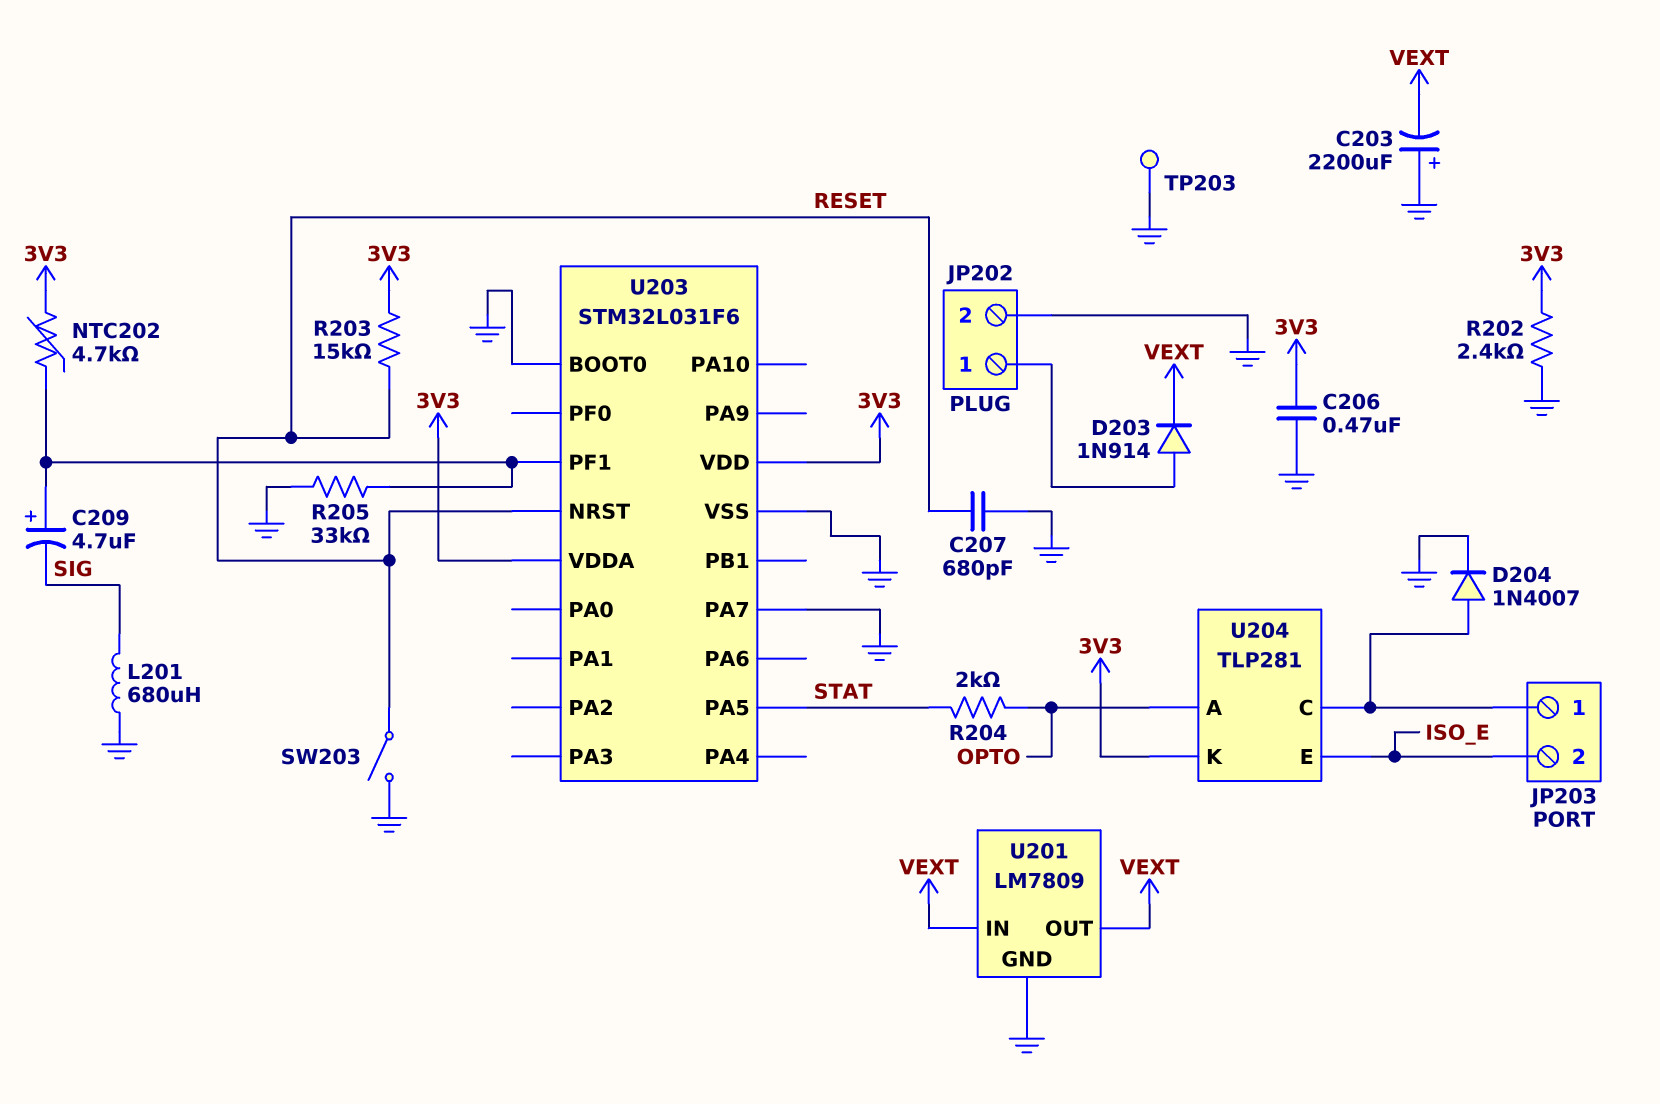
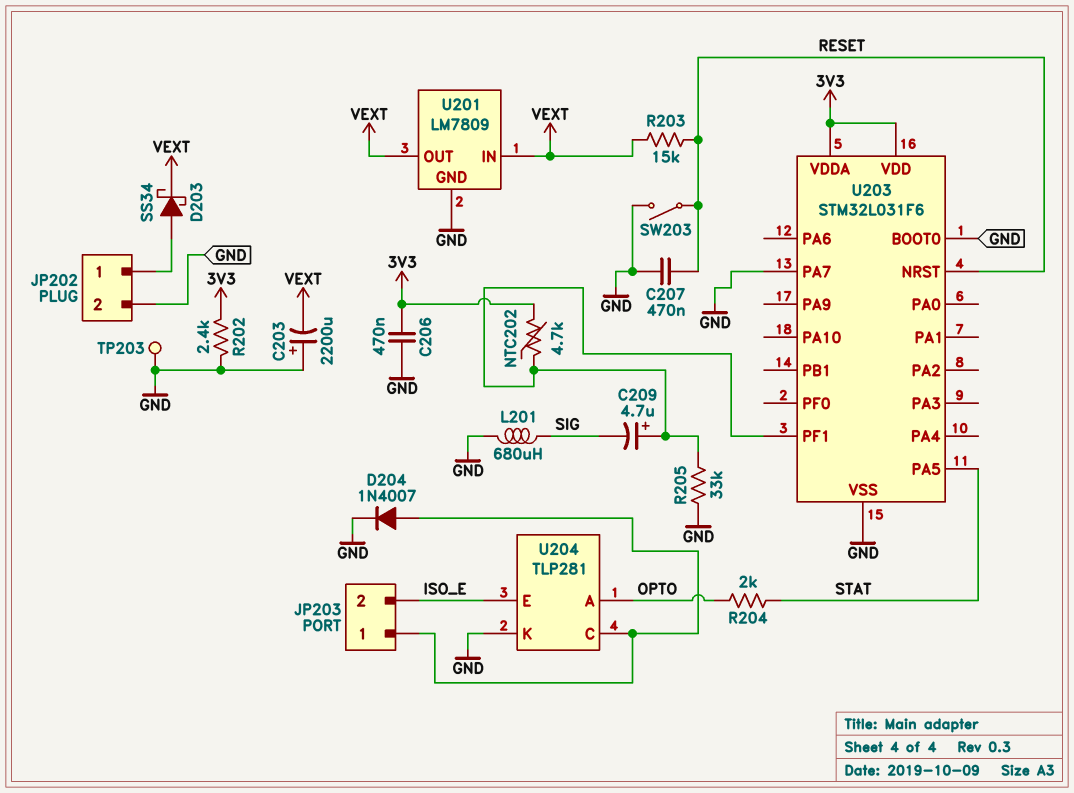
C207: 680pF (GND, RESET) -> 470nF (GND, RESET)
D203: diode 1N914 (A JP202/1, K VEXT) -> schottky SS34 (A JP202/1, K VEXT)
R203: 15k (3V3, RESET) -> 15k (RESET, VEXT)
U204 pin K: 3V3 -> GND

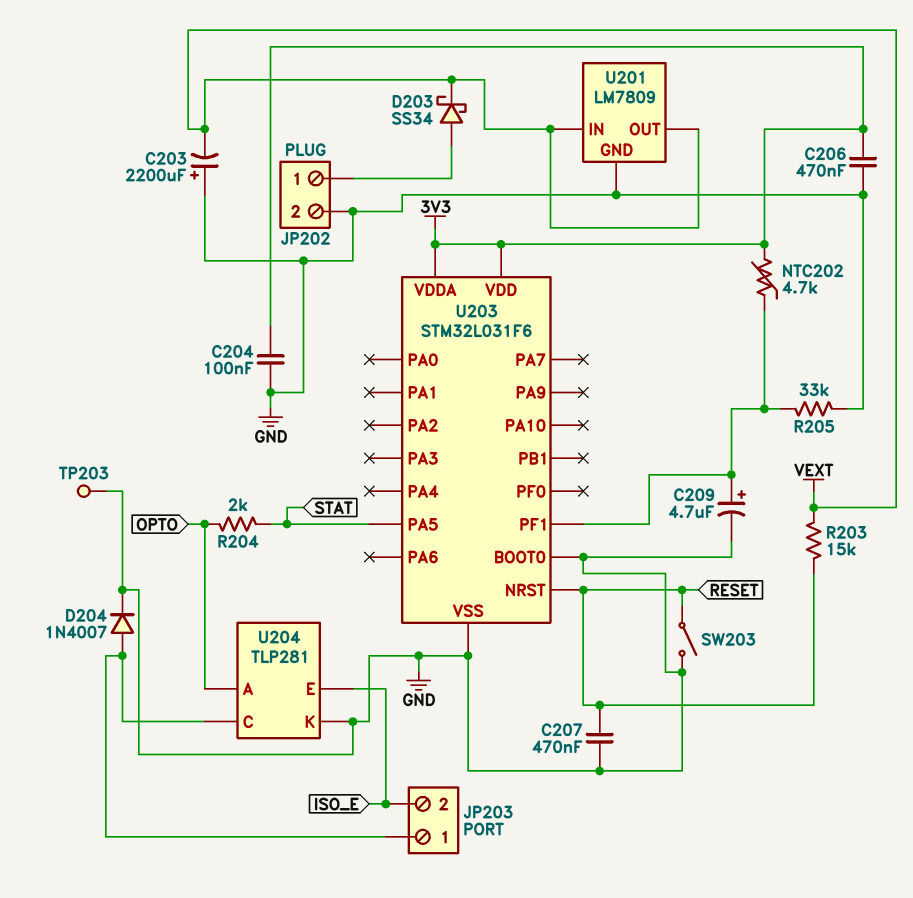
C204: none -> 100nF (3V3, GND)
C209: 4.7uF (plus U203/PF1, minus SIG) -> 4.7uF (plus U203/PF1, minus GND)
L201: 680uH (GND, SIG) -> none
R202: 2.4k (3V3, GND) -> none
U203 pin PA7: GND -> none

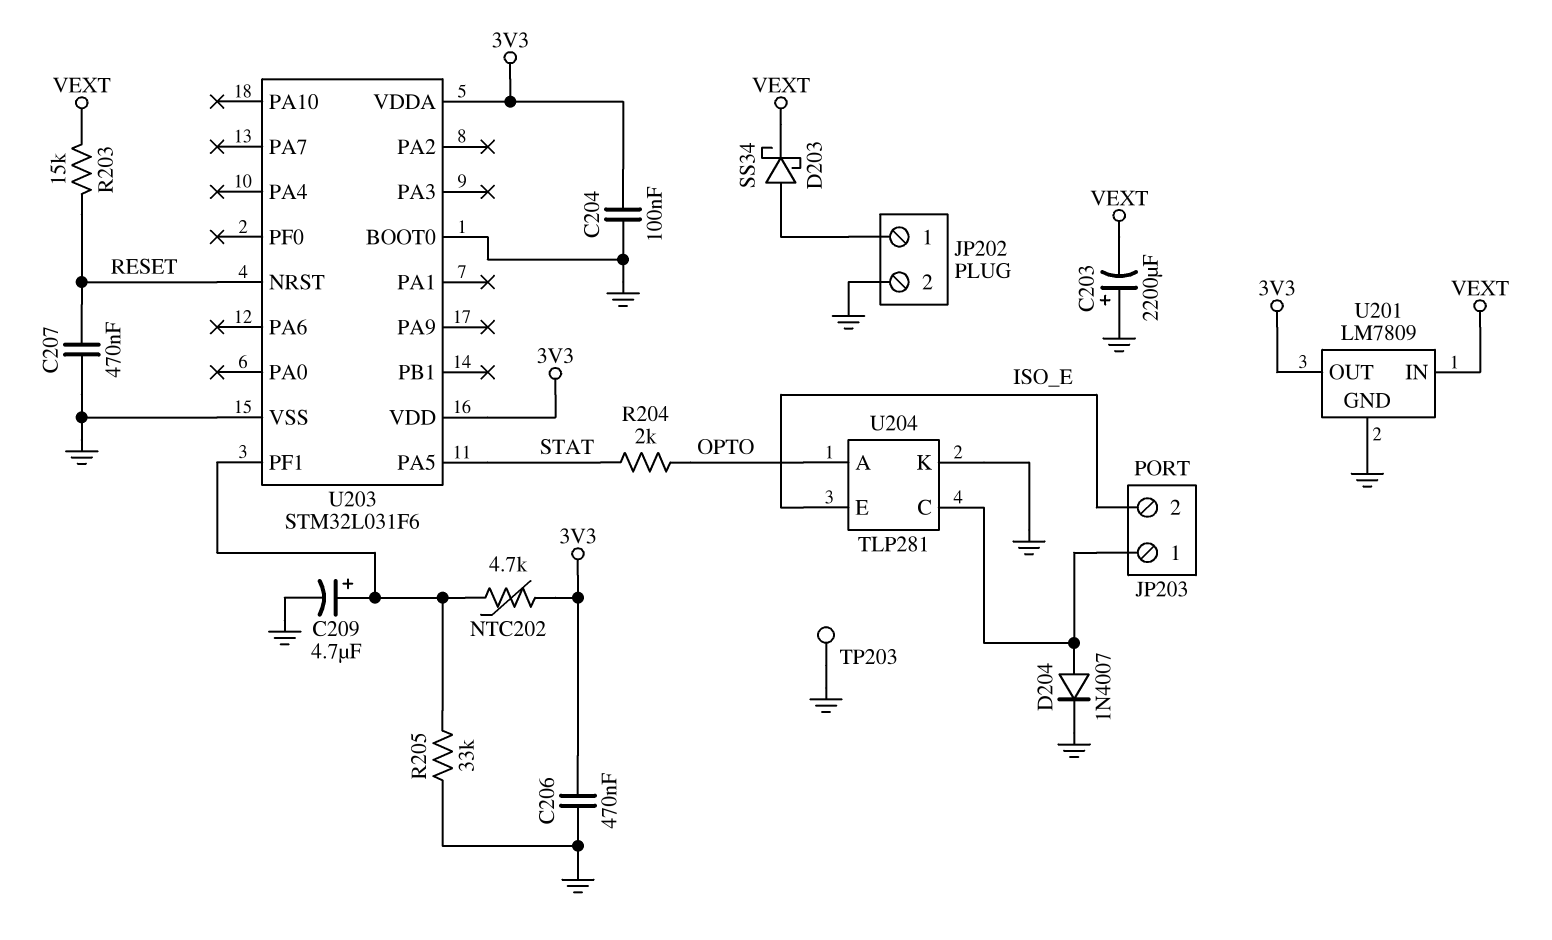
SW203: switch (GND, RESET) -> none
U201 pin OUT: VEXT -> 3V3

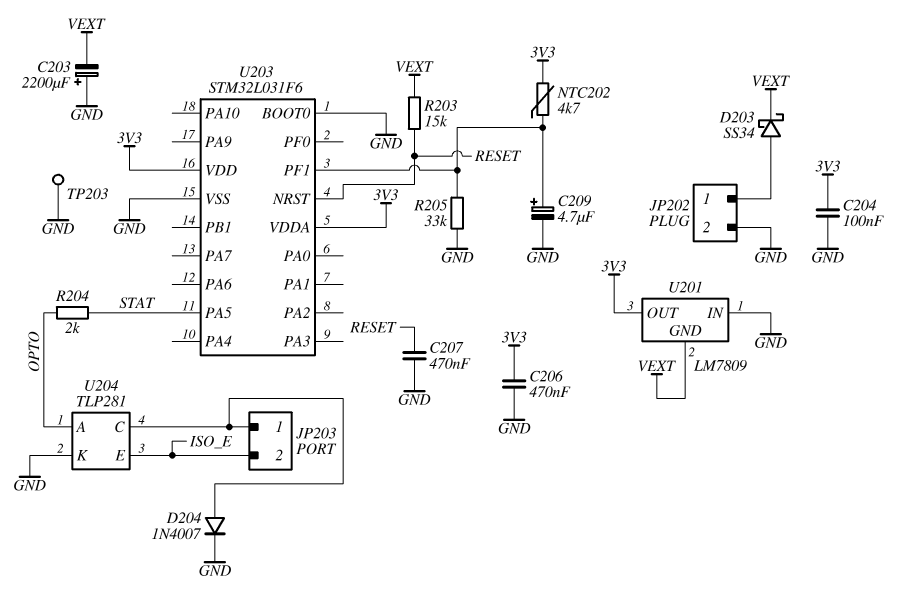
U201 pin GND: GND -> VEXT
U201 pin IN: VEXT -> GND

